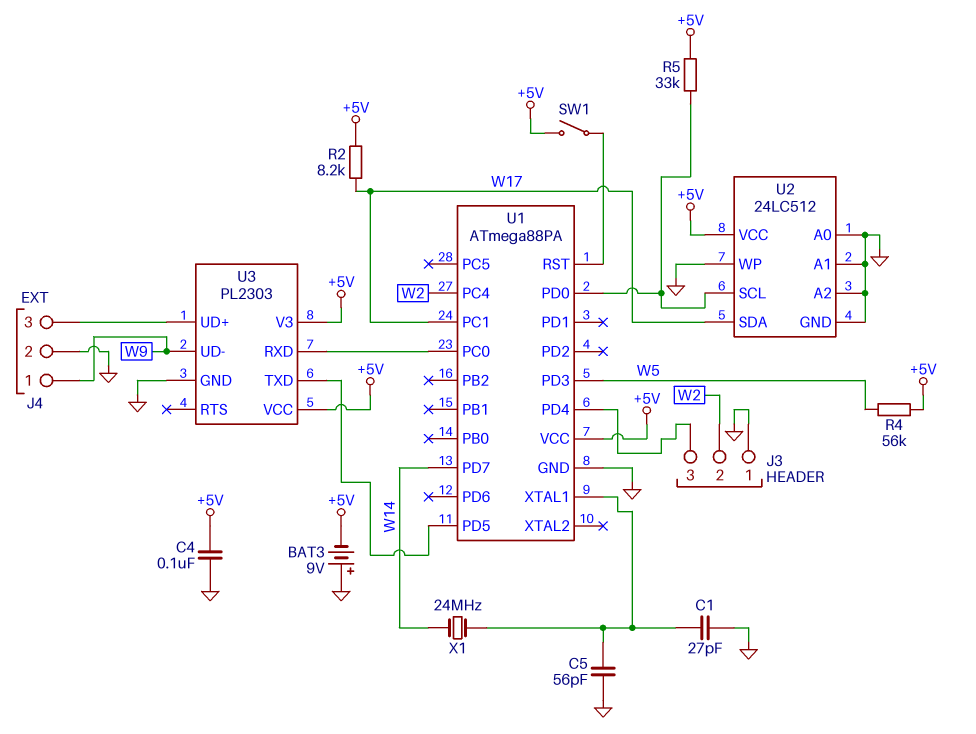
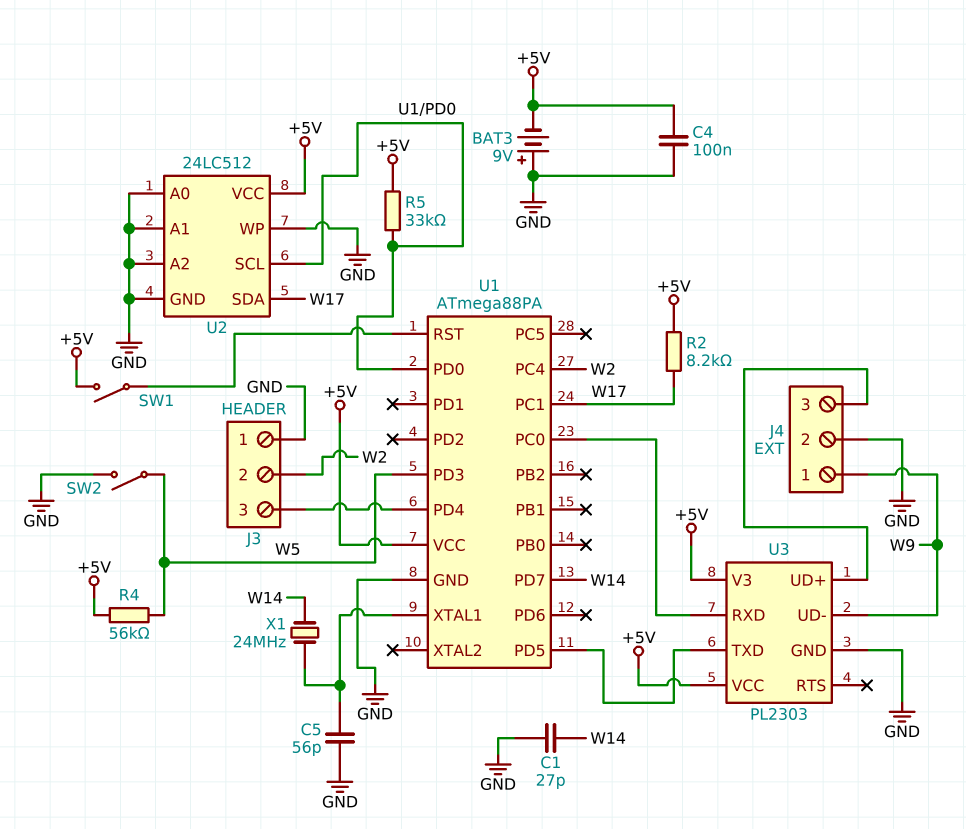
C1: 27pF (GND, U1/XTAL1) -> 27pF (GND, W14)
SW2: none -> switch (GND, W5)

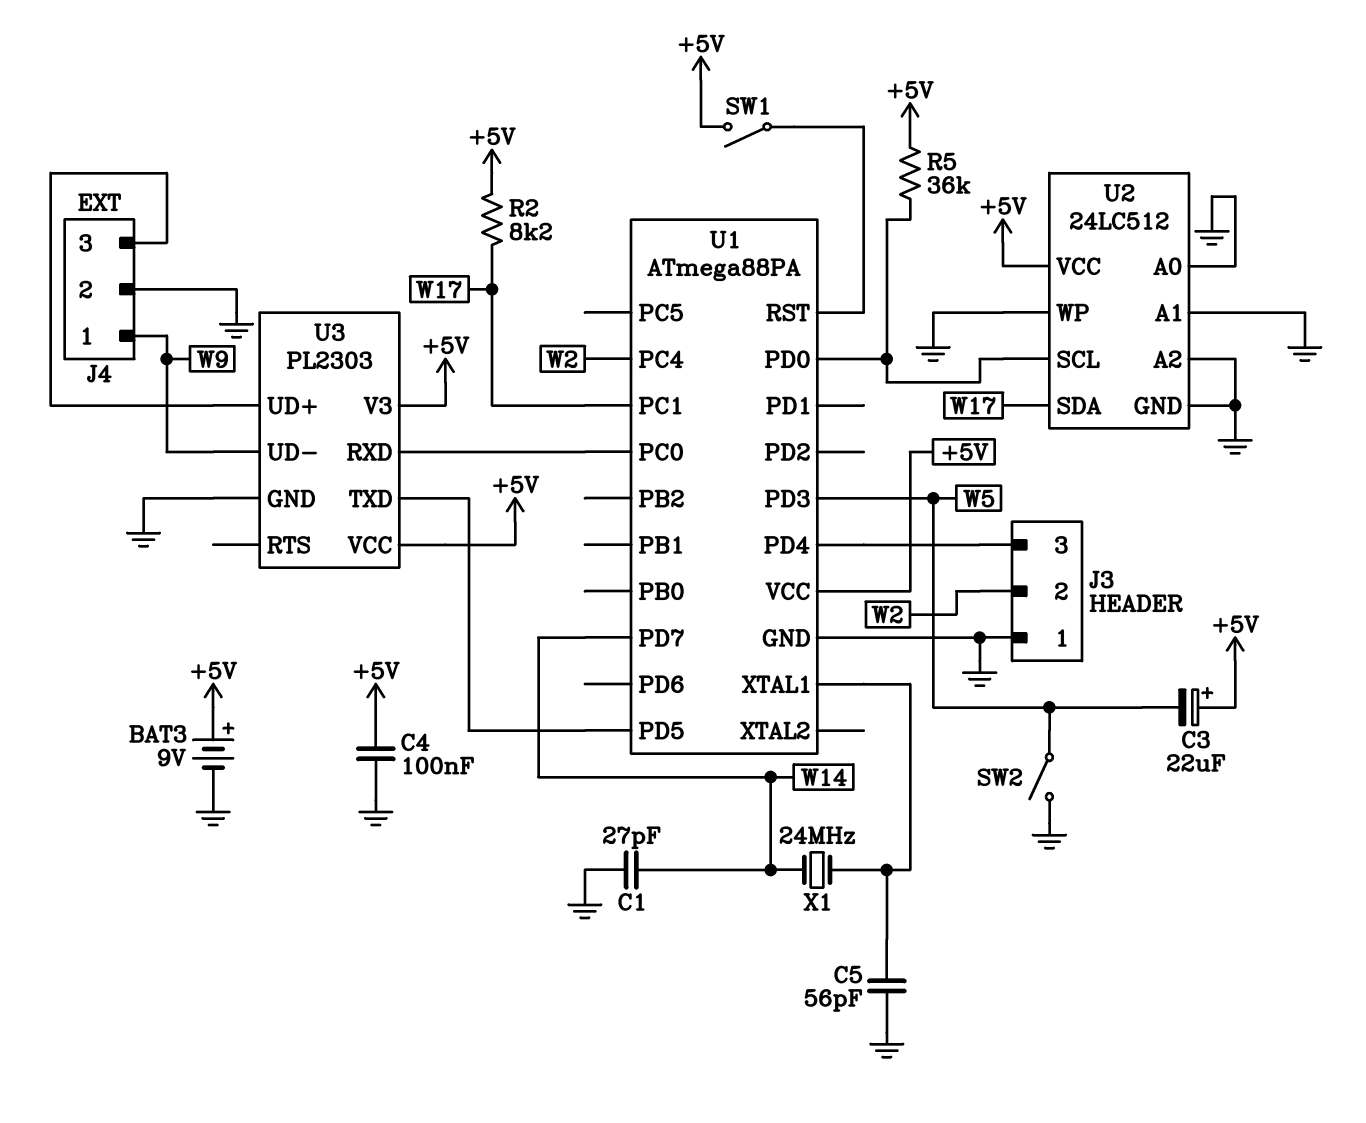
BAT3: 9V (plus GND, minus +5V) -> 9V (plus +5V, minus GND)
C3: none -> 22uF (plus +5V, minus W5)
R4: 56k (+5V, W5) -> none
R5: 33k (+5V, U1/PD0) -> 36k (+5V, U1/PD0)

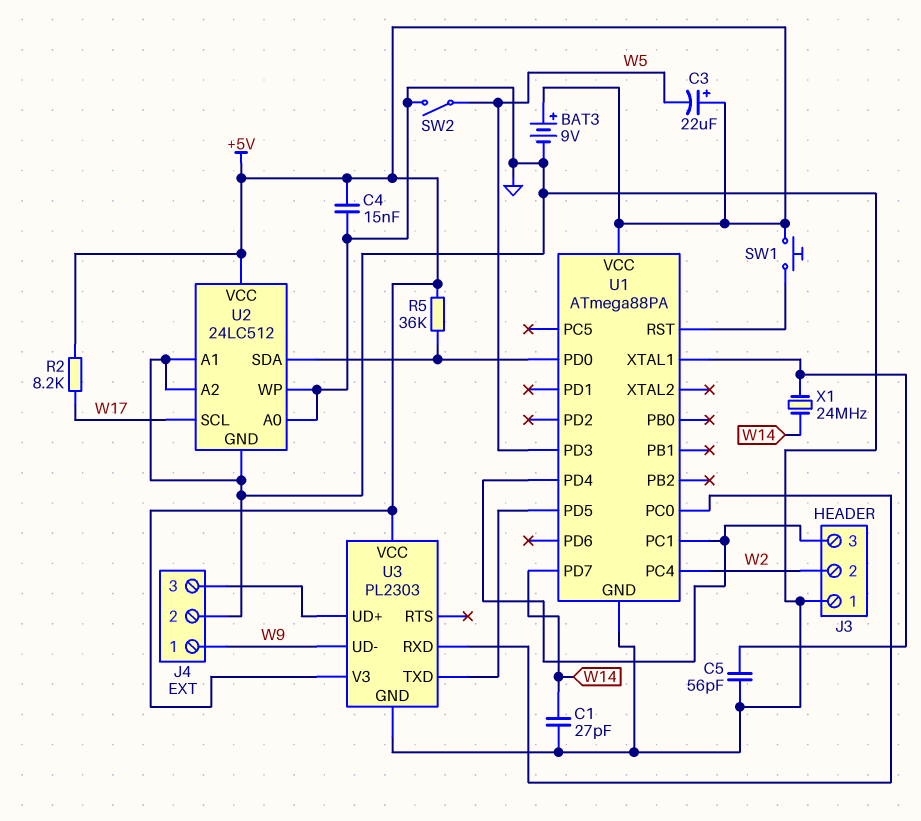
C4: 100nF (+5V, GND) -> 15nF (+5V, GND)
SW1: switch (+5V, U1/RST) -> button (+5V, U1/RST)
U1 pin PC1: W17 -> J3/3
U2 pin SCL: U1/PD0 -> W17
U2 pin SDA: W17 -> U1/PD0

